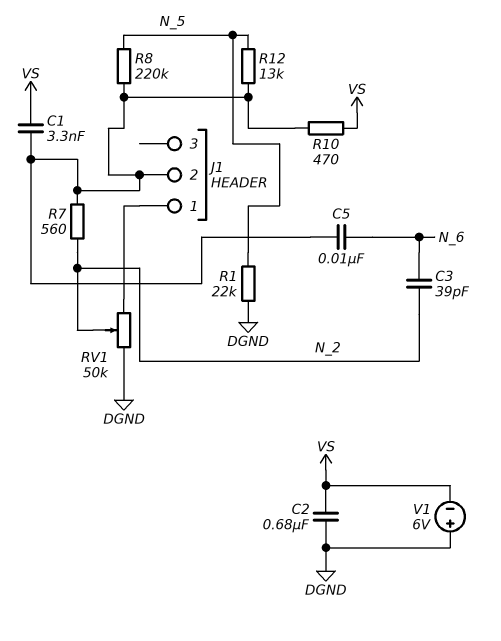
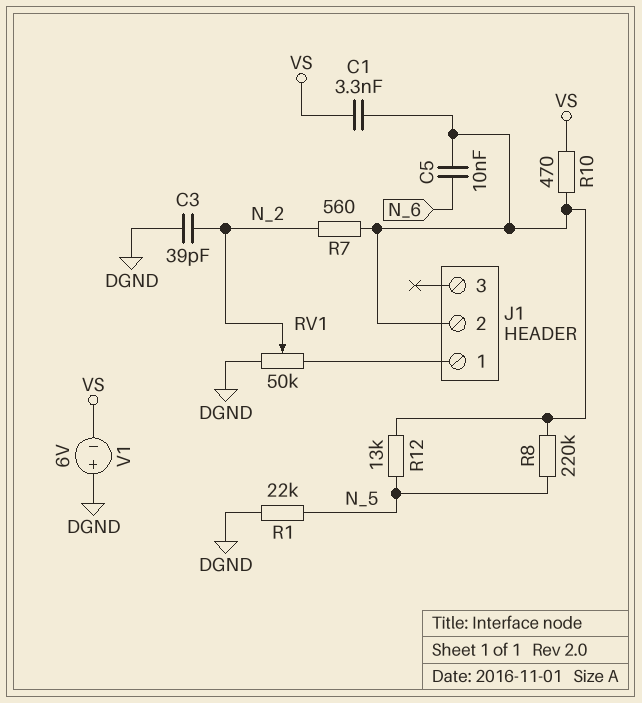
C2: 680nF (DGND, VS) -> none
C3: 39pF (N_2, N_6) -> 39pF (DGND, N_2)

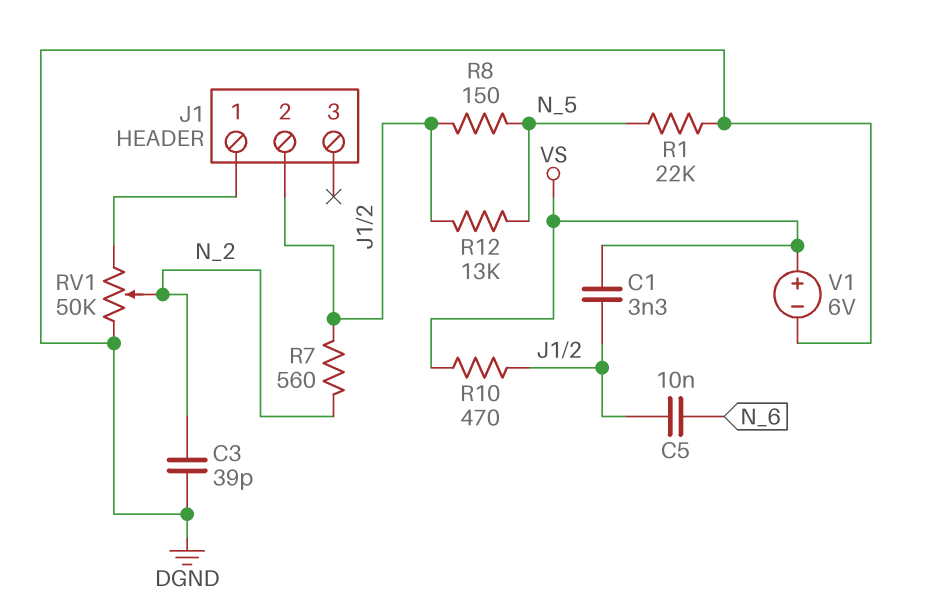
R8: 220k (J1/2, N_5) -> 150 (J1/2, N_5)
V1: 6V (plus DGND, minus VS) -> 6V (plus VS, minus DGND)

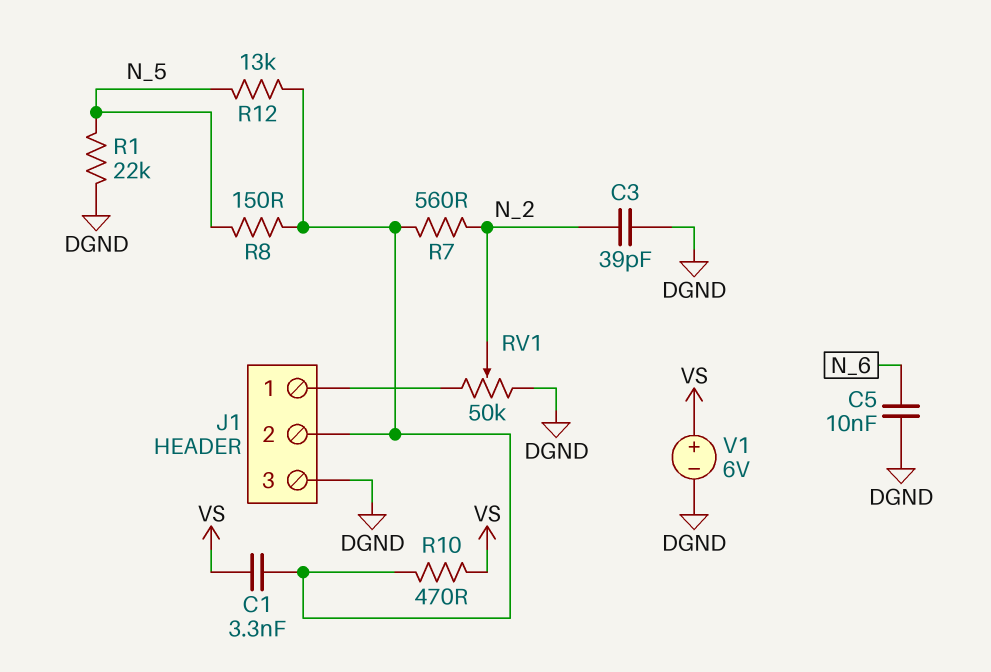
C5: 10nF (J1/2, N_6) -> 10nF (DGND, N_6)
J1 pin 3: none -> DGND

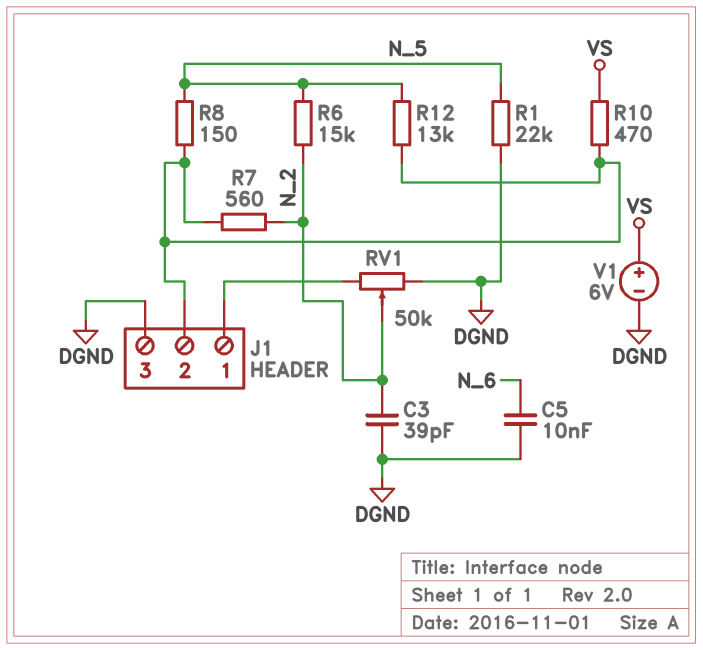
C1: 3.3nF (J1/2, VS) -> none
R6: none -> 15k (N_2, N_5)

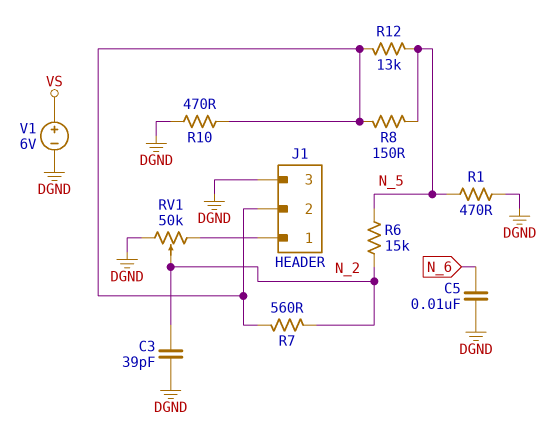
R1: 22k (DGND, N_5) -> 470 (DGND, N_5)
R10: 470 (J1/2, VS) -> 470 (DGND, J1/2)

